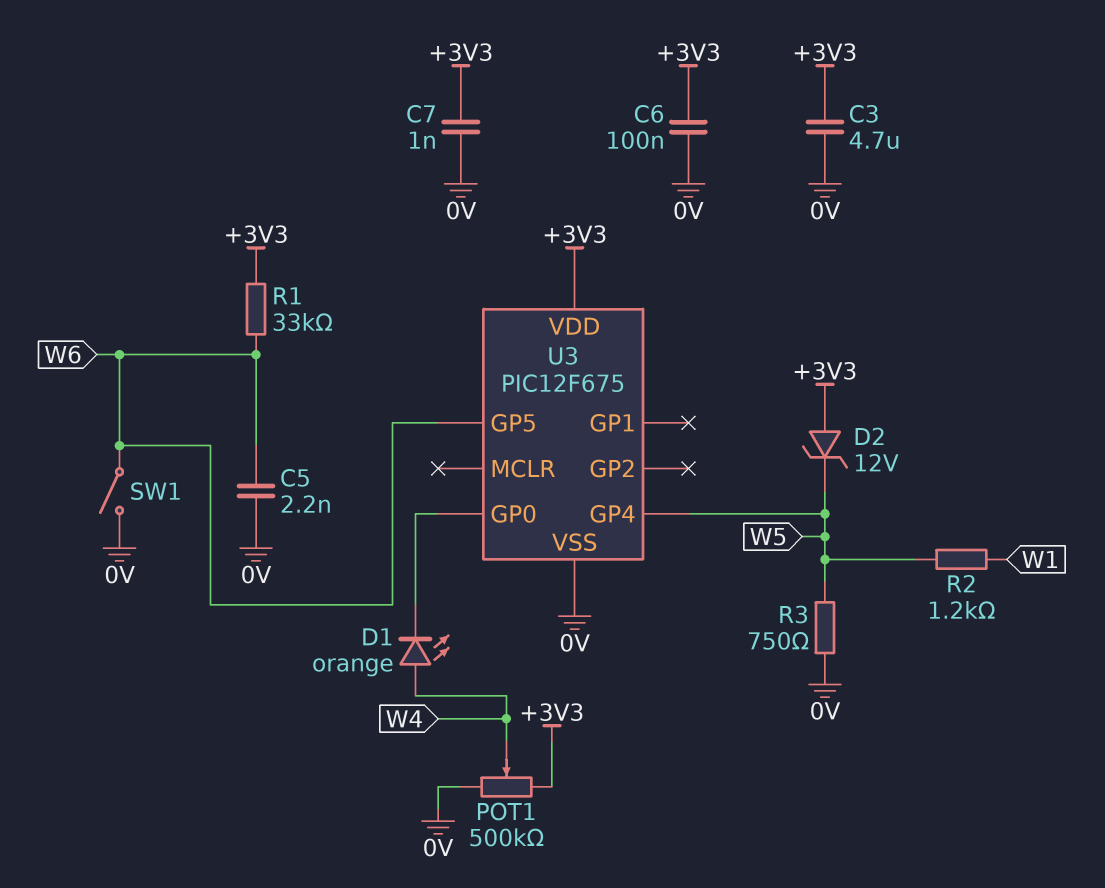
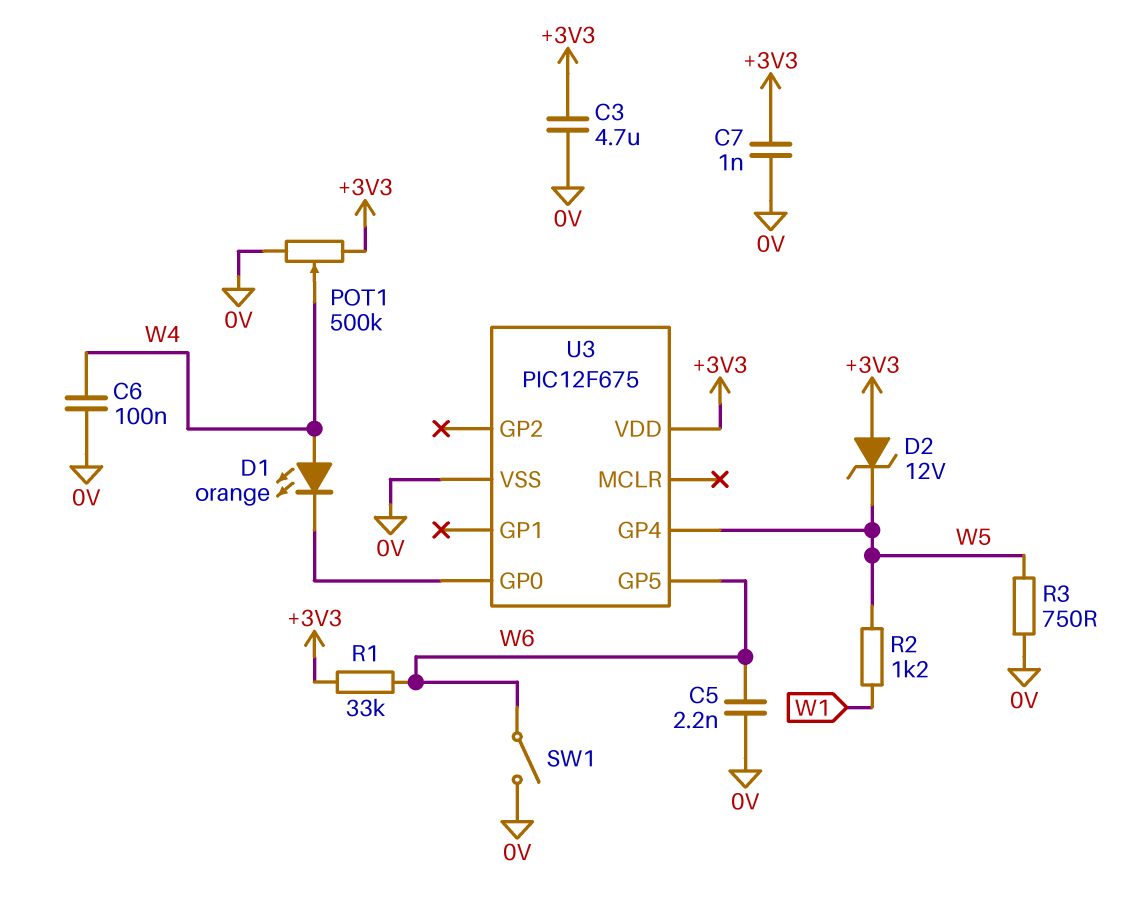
C6: 100nF (+3V3, 0V) -> 100nF (0V, W4)

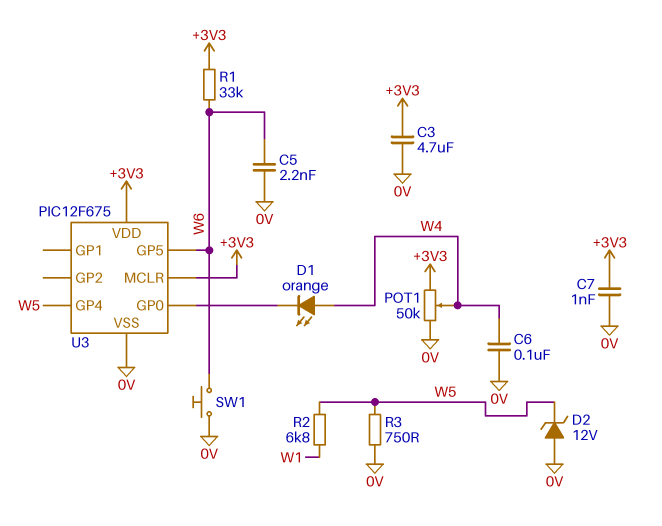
D2: zener 12V (A +3V3, K W5) -> zener 12V (A 0V, K W5)
POT1: 500k (+3V3, 0V, wiper W4) -> 50k (+3V3, 0V, wiper W4)
R2: 1.2k (W1, W5) -> 6.8k (W1, W5)
SW1: switch (0V, W6) -> button (0V, W6)
U3 pin MCLR: none -> +3V3

